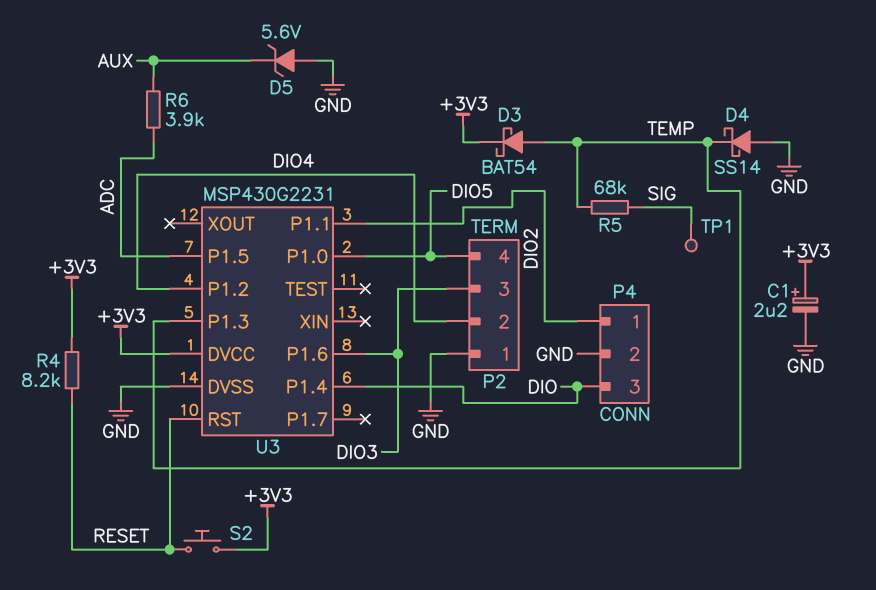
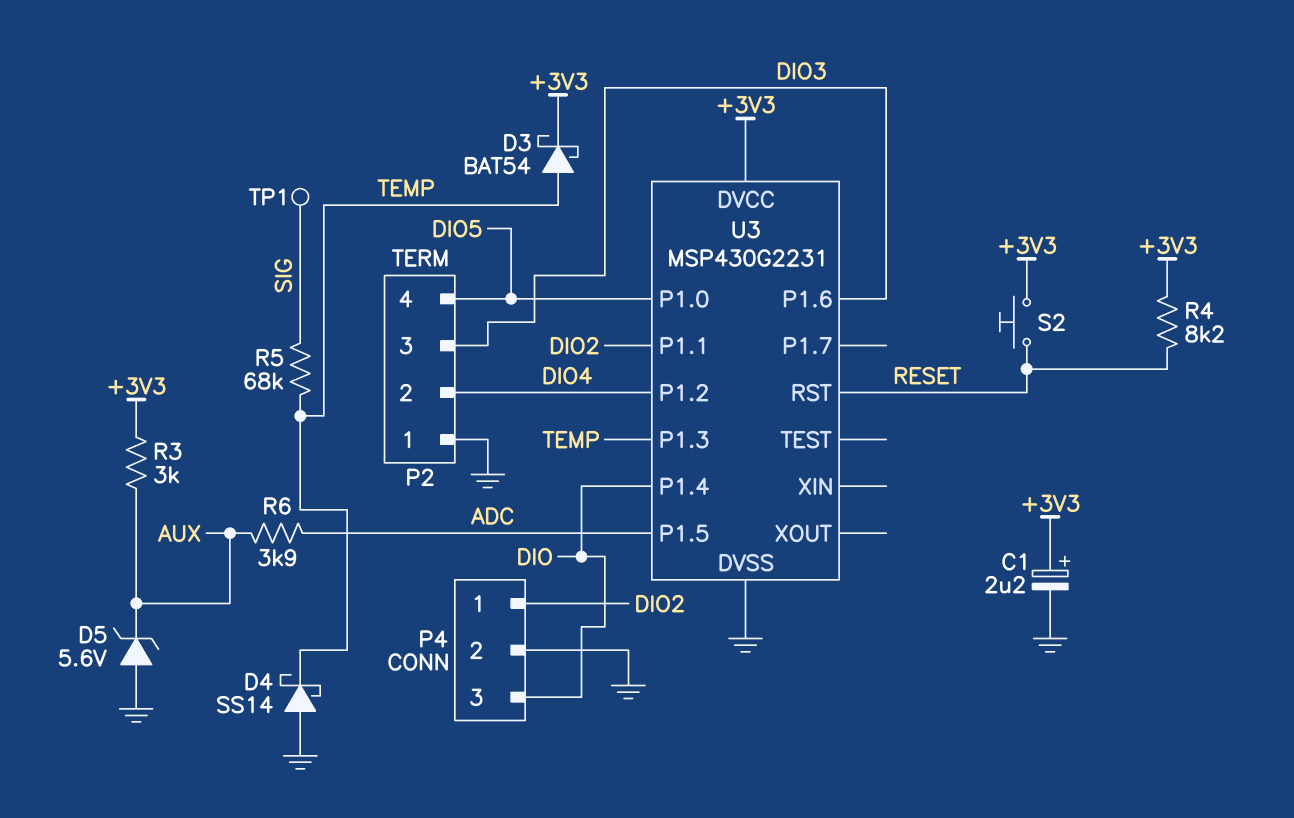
R3: none -> 3k (+3V3, AUX)

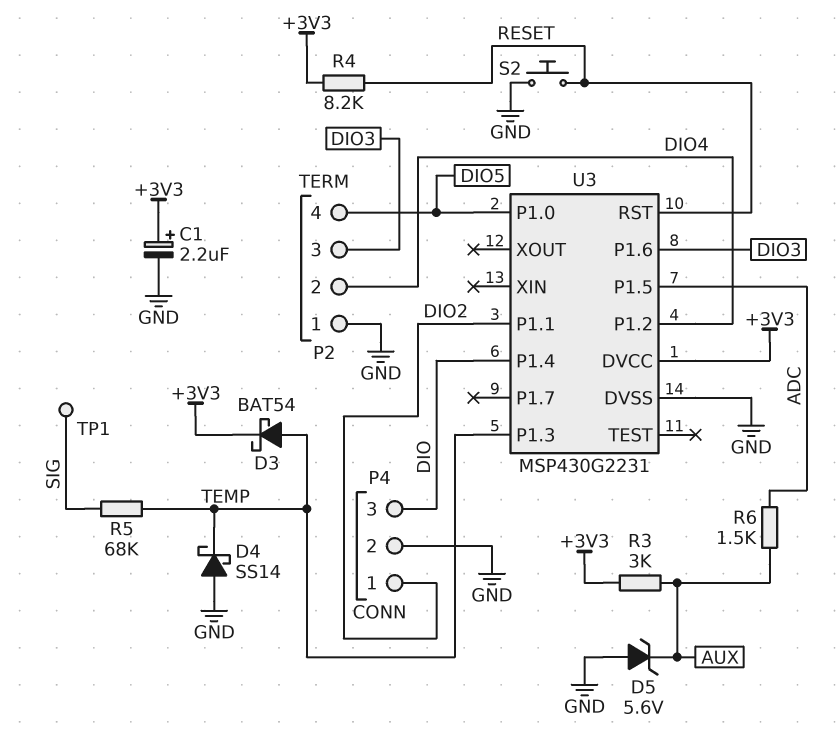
R6: 3.9k (ADC, AUX) -> 1.5k (ADC, AUX)
S2: button (+3V3, RESET) -> button (GND, RESET)

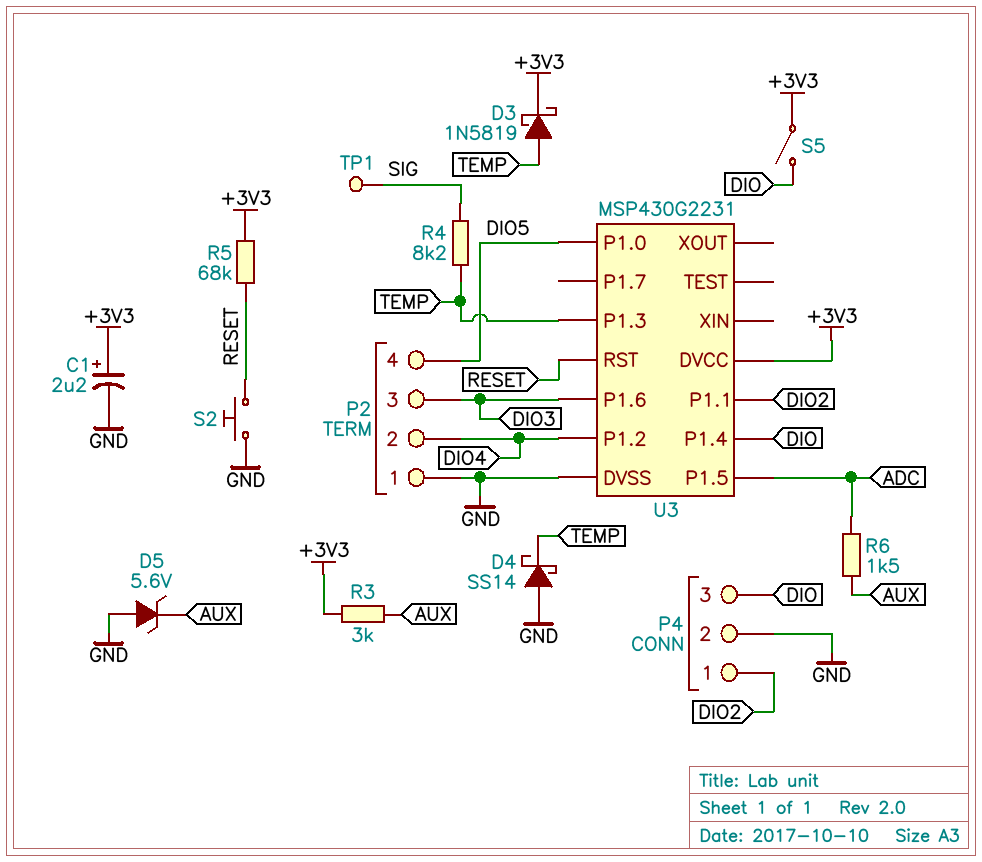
D3: schottky BAT54 (A TEMP, K +3V3) -> schottky 1N5819 (A TEMP, K +3V3)
R4: 8.2k (+3V3, RESET) -> 8.2k (SIG, TEMP)
R5: 68k (SIG, TEMP) -> 68k (+3V3, RESET)
S5: none -> switch (+3V3, DIO)

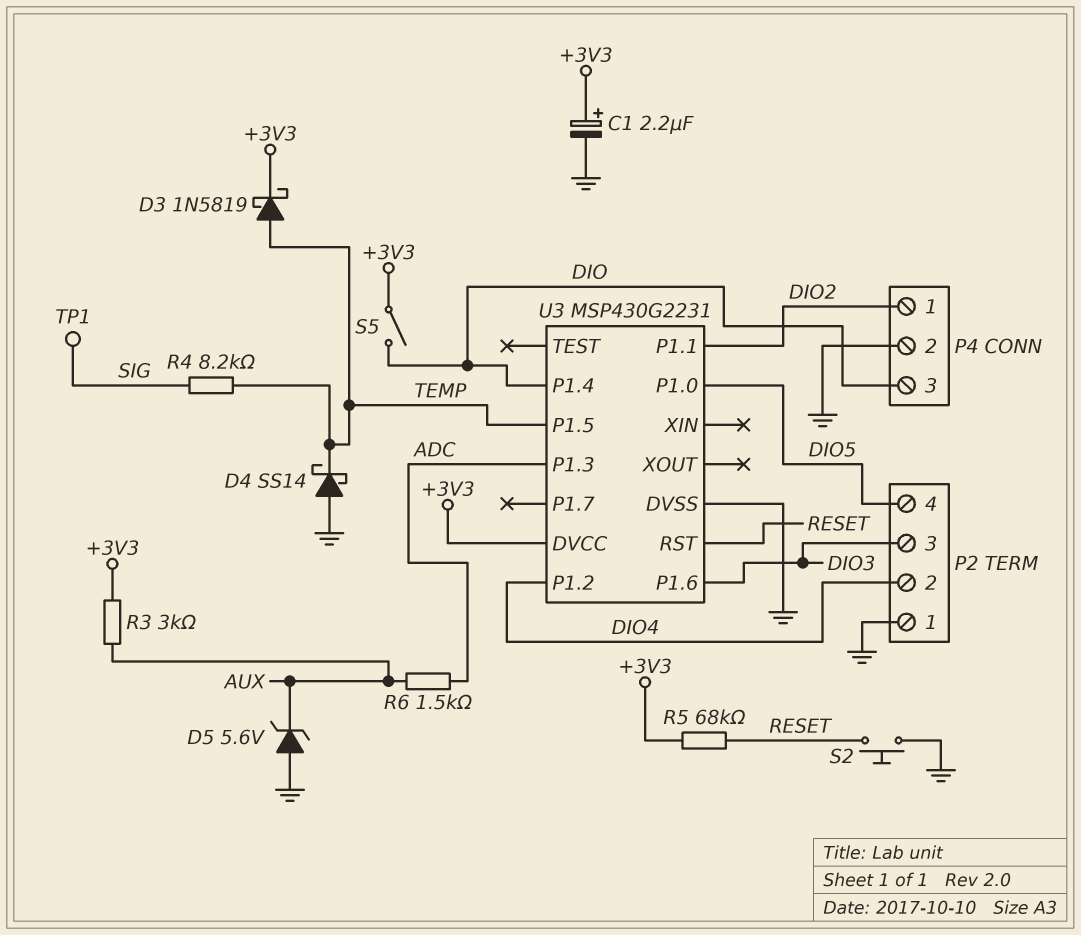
U3 pin P1.3: TEMP -> ADC
U3 pin P1.5: ADC -> TEMP

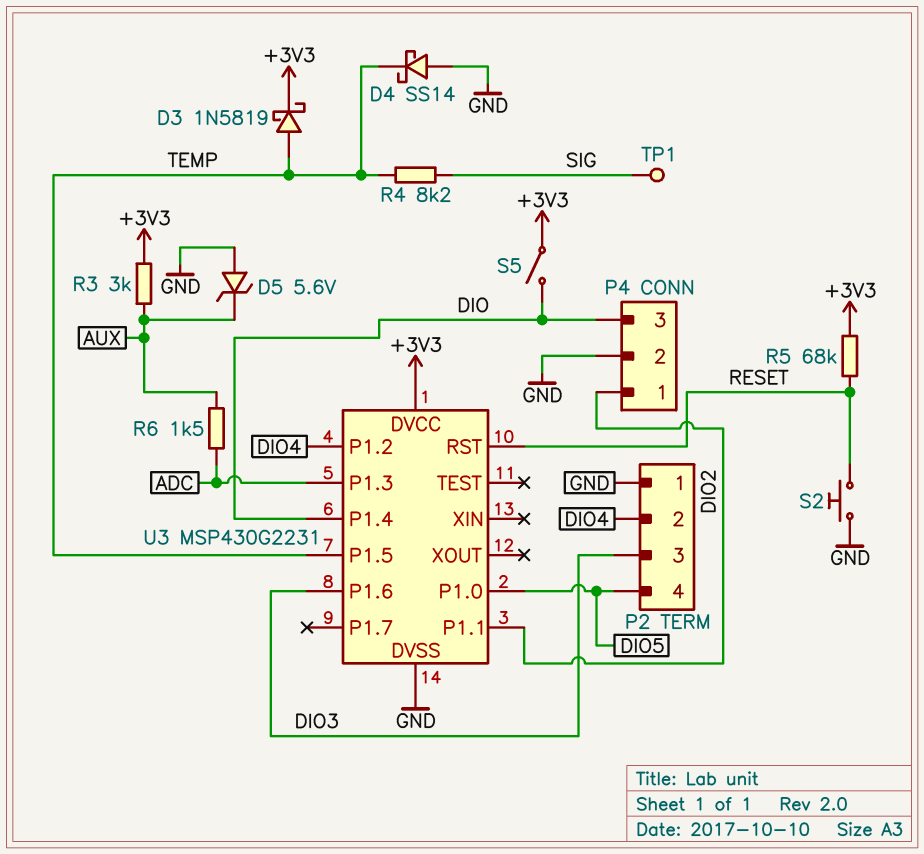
C1: 2.2uF (plus +3V3, minus GND) -> none

